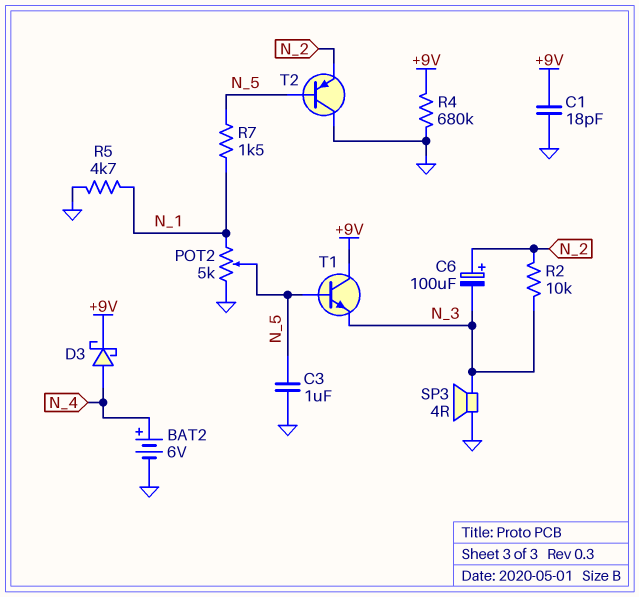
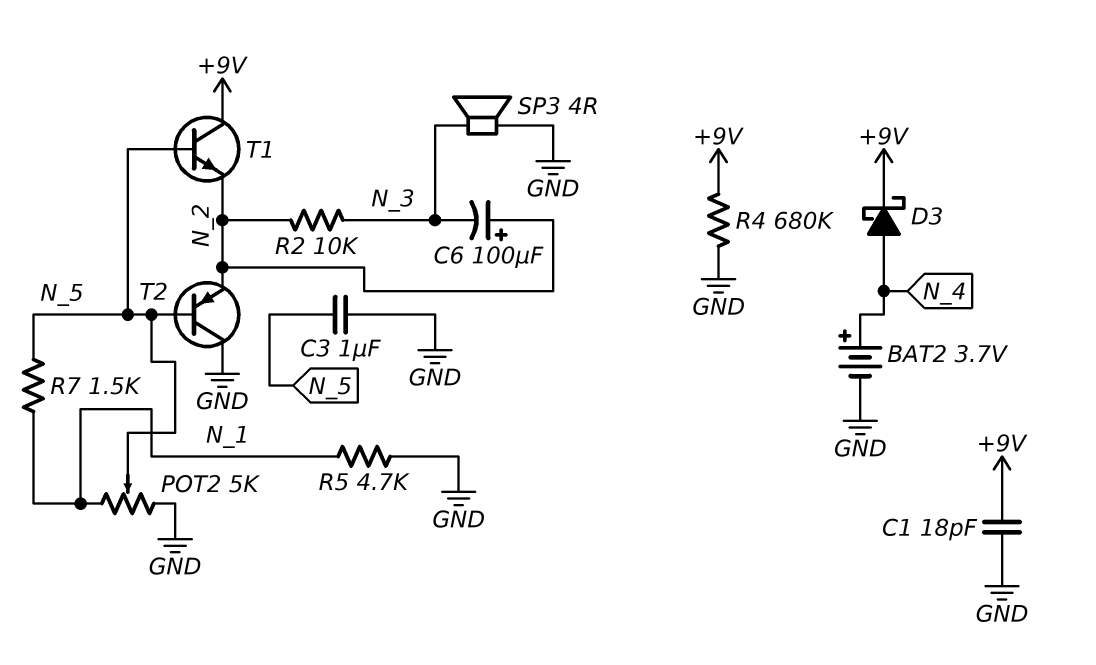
BAT2: 6V (plus N_4, minus GND) -> 3.7V (plus N_4, minus GND)
T1: NPN (B N_5, C +9V, E N_3) -> NPN (B N_5, C +9V, E N_2)

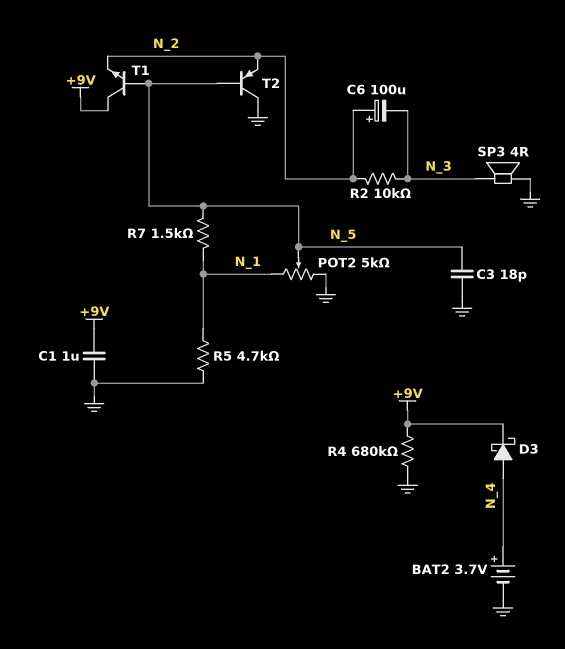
C1: 18pF (+9V, GND) -> 1uF (+9V, GND)
C3: 1uF (GND, N_5) -> 18pF (GND, N_5)

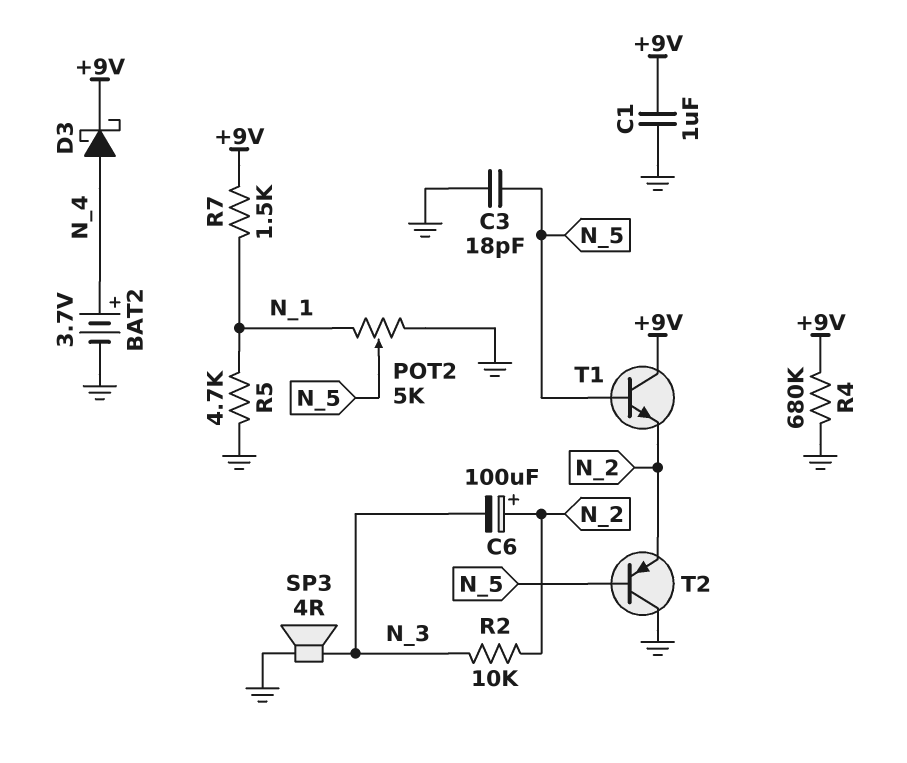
R7: 1.5k (N_1, N_5) -> 1.5k (+9V, N_1)

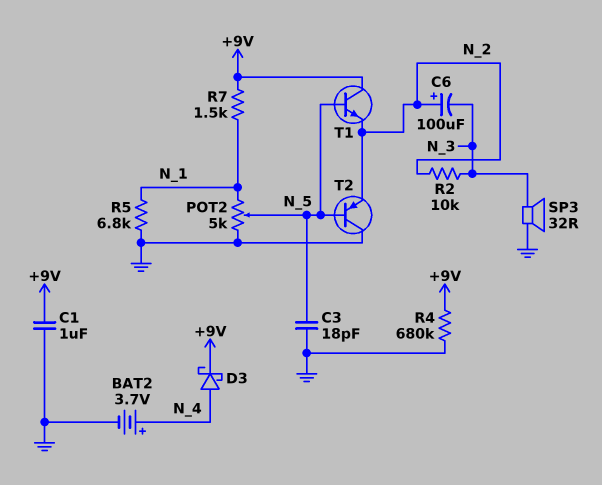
R5: 4.7k (GND, N_1) -> 6.8k (GND, N_1)
SP3: speaker 4R (GND, N_3) -> speaker 32R (GND, N_3)

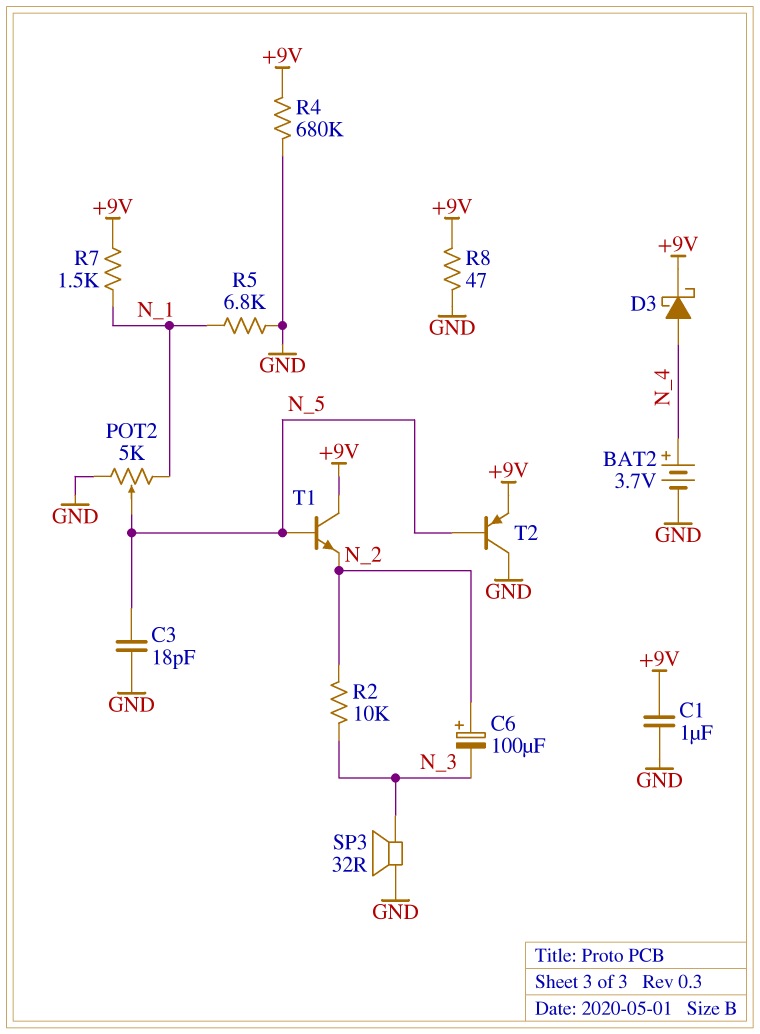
R8: none -> 47 (+9V, GND)
T2: PNP (B N_5, C GND, E N_2) -> PNP (B N_5, C GND, E +9V)

